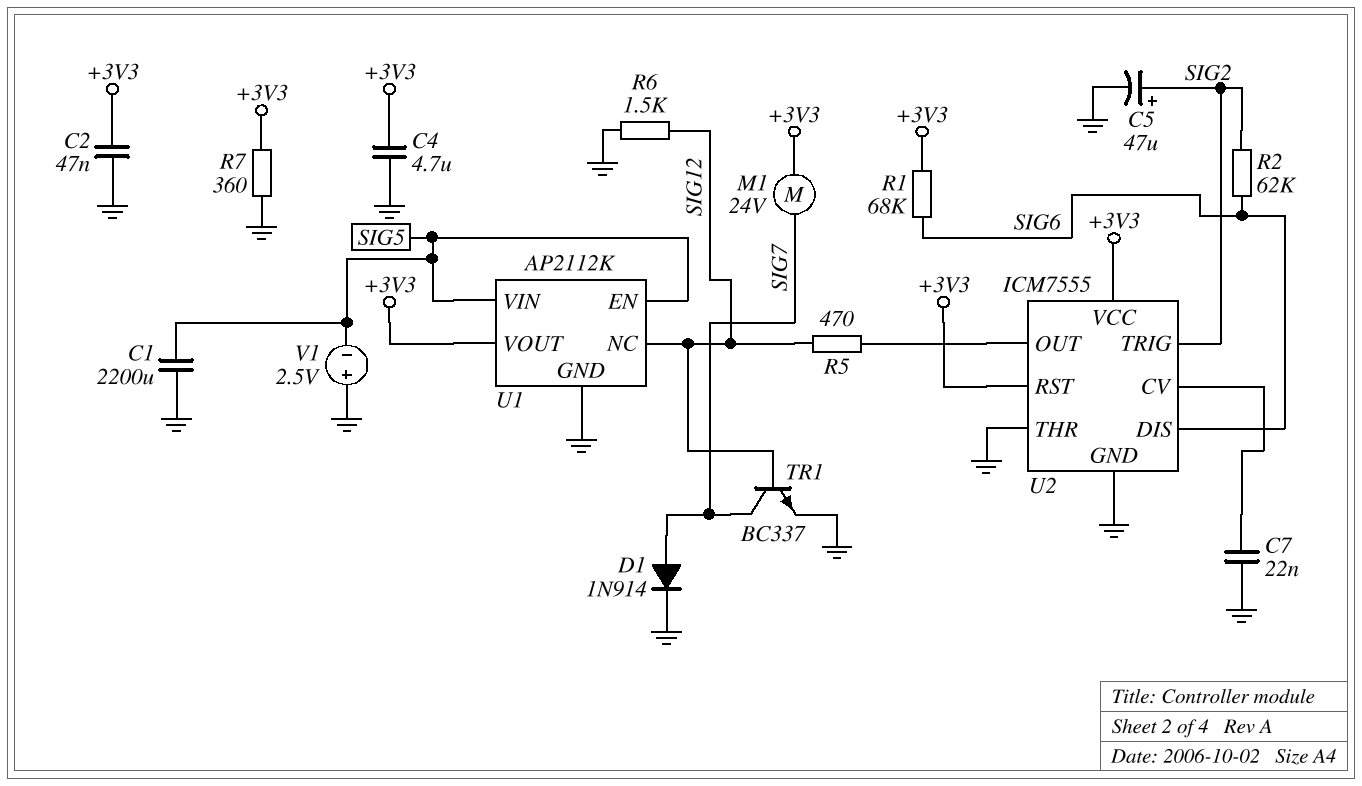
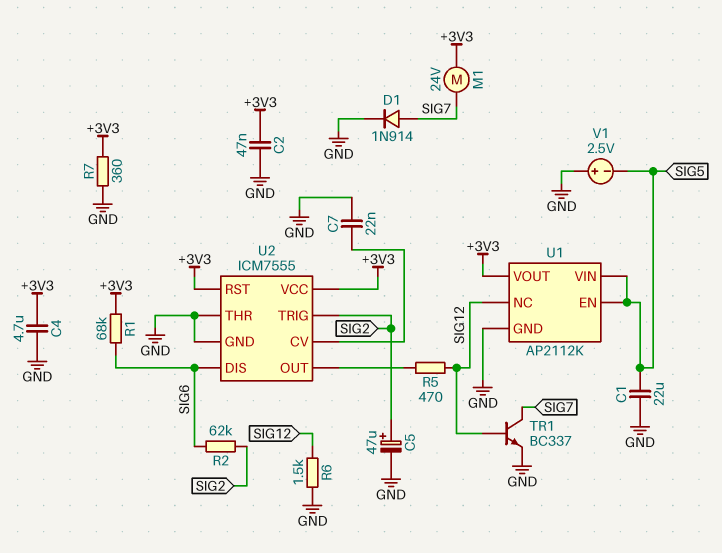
C1: 2200uF (GND, SIG5) -> 22uF (GND, SIG5)

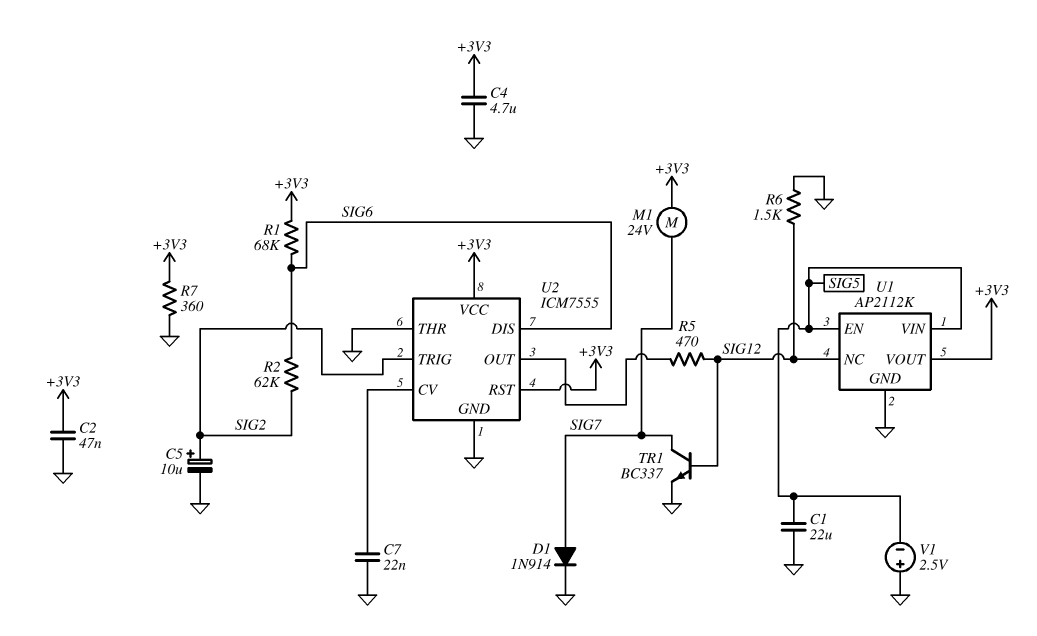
C5: 47uF (plus SIG2, minus GND) -> 10uF (plus SIG2, minus GND)

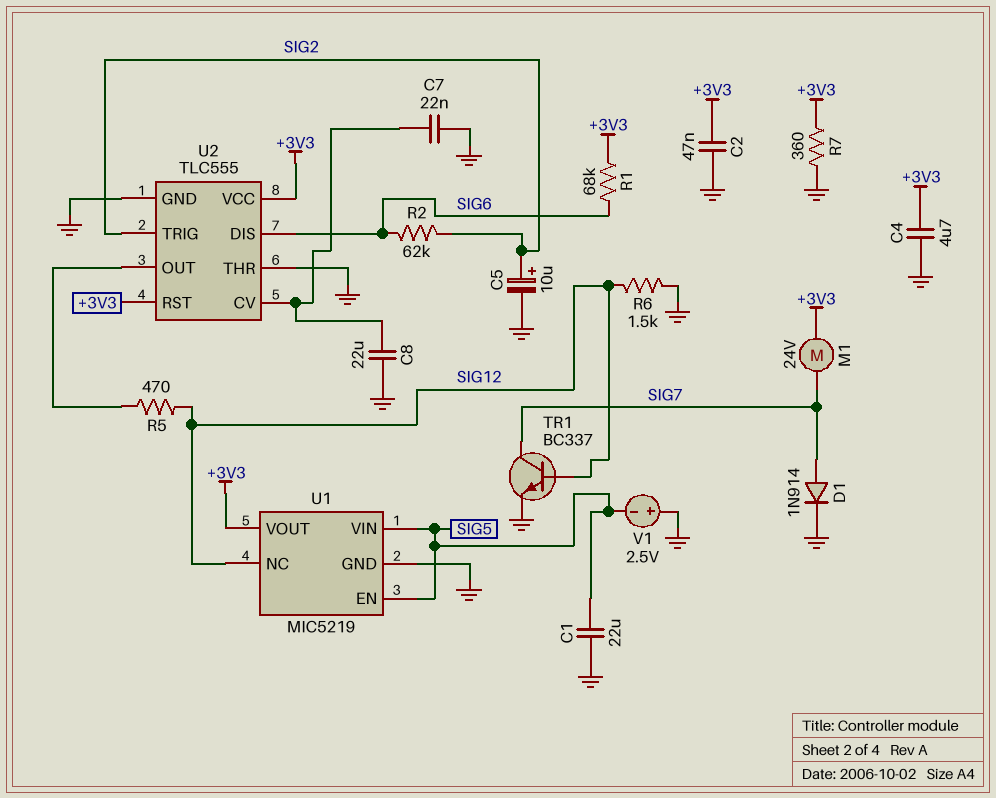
C8: none -> 22uF (GND, U2/CV)
U1: AP2112K -> MIC5219
U2: ICM7555 -> TLC555

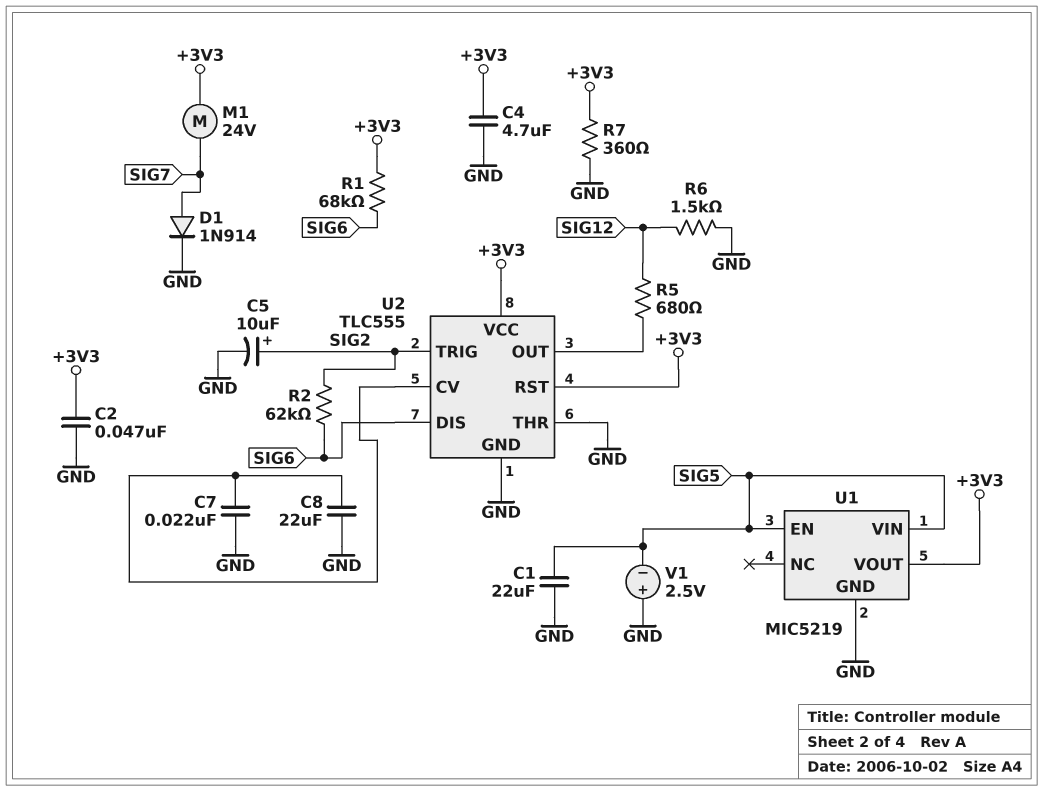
R5: 470 (SIG12, U2/OUT) -> 680 (SIG12, U2/OUT)
TR1: NPN BC337 (B SIG12, C SIG7, E GND) -> none
U1 pin NC: SIG12 -> none

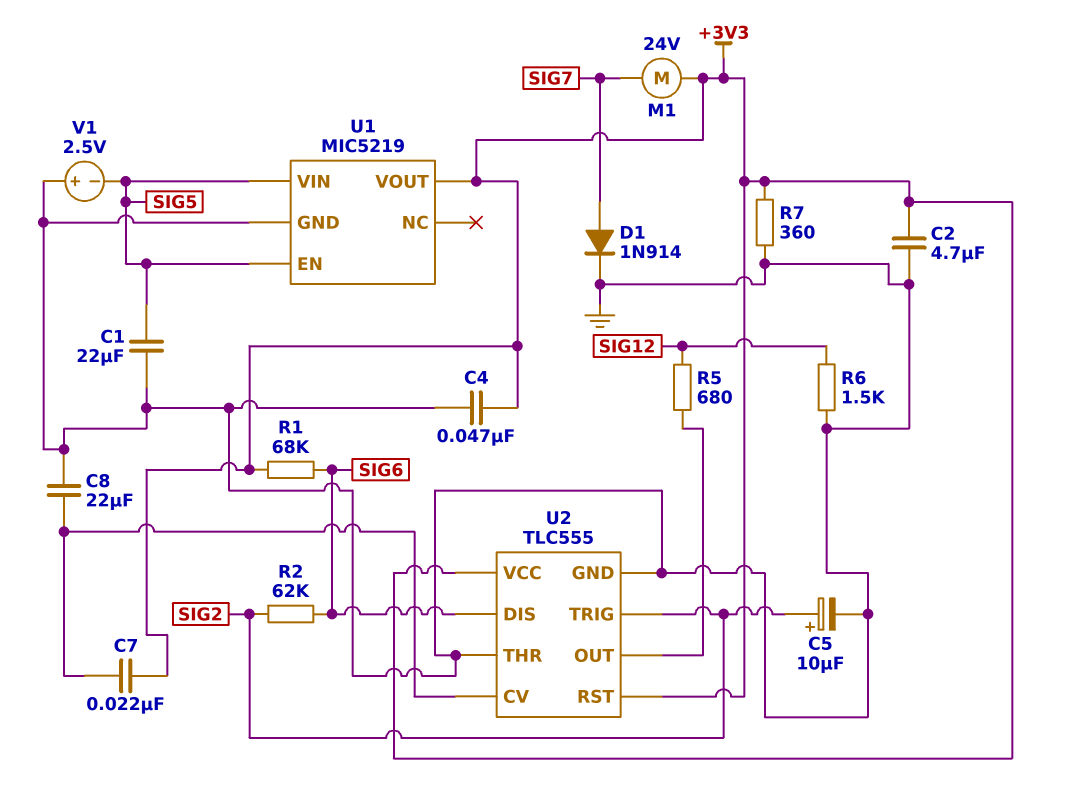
C2: 47nF (+3V3, GND) -> 4.7uF (+3V3, GND)
C4: 4.7uF (+3V3, GND) -> 47nF (+3V3, GND)
C7: 22nF (GND, U2/CV) -> 22nF (+3V3, U2/CV)

